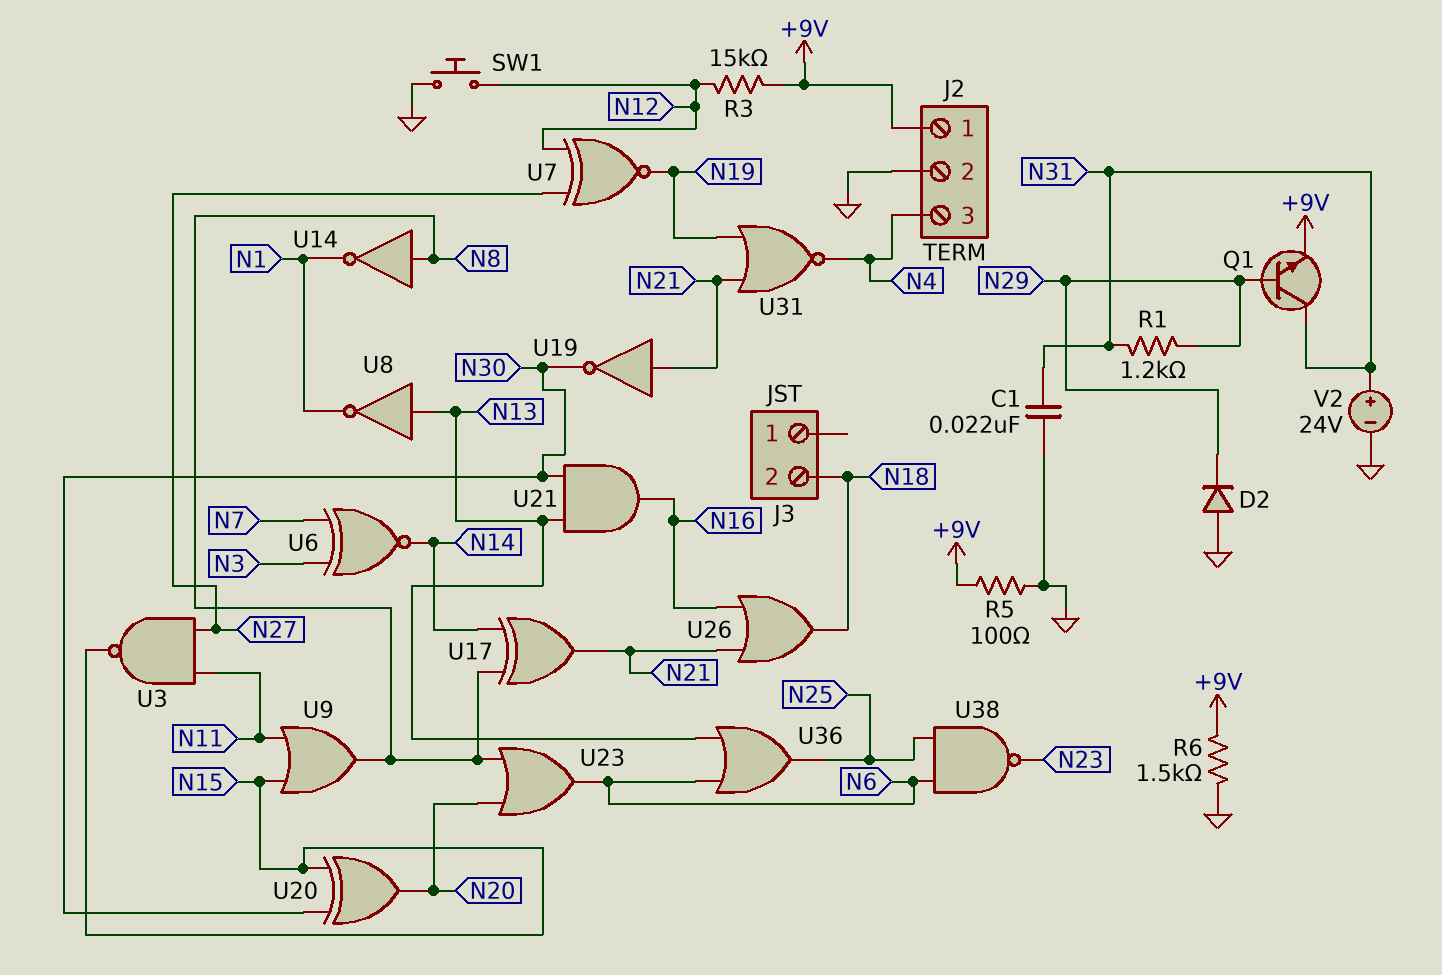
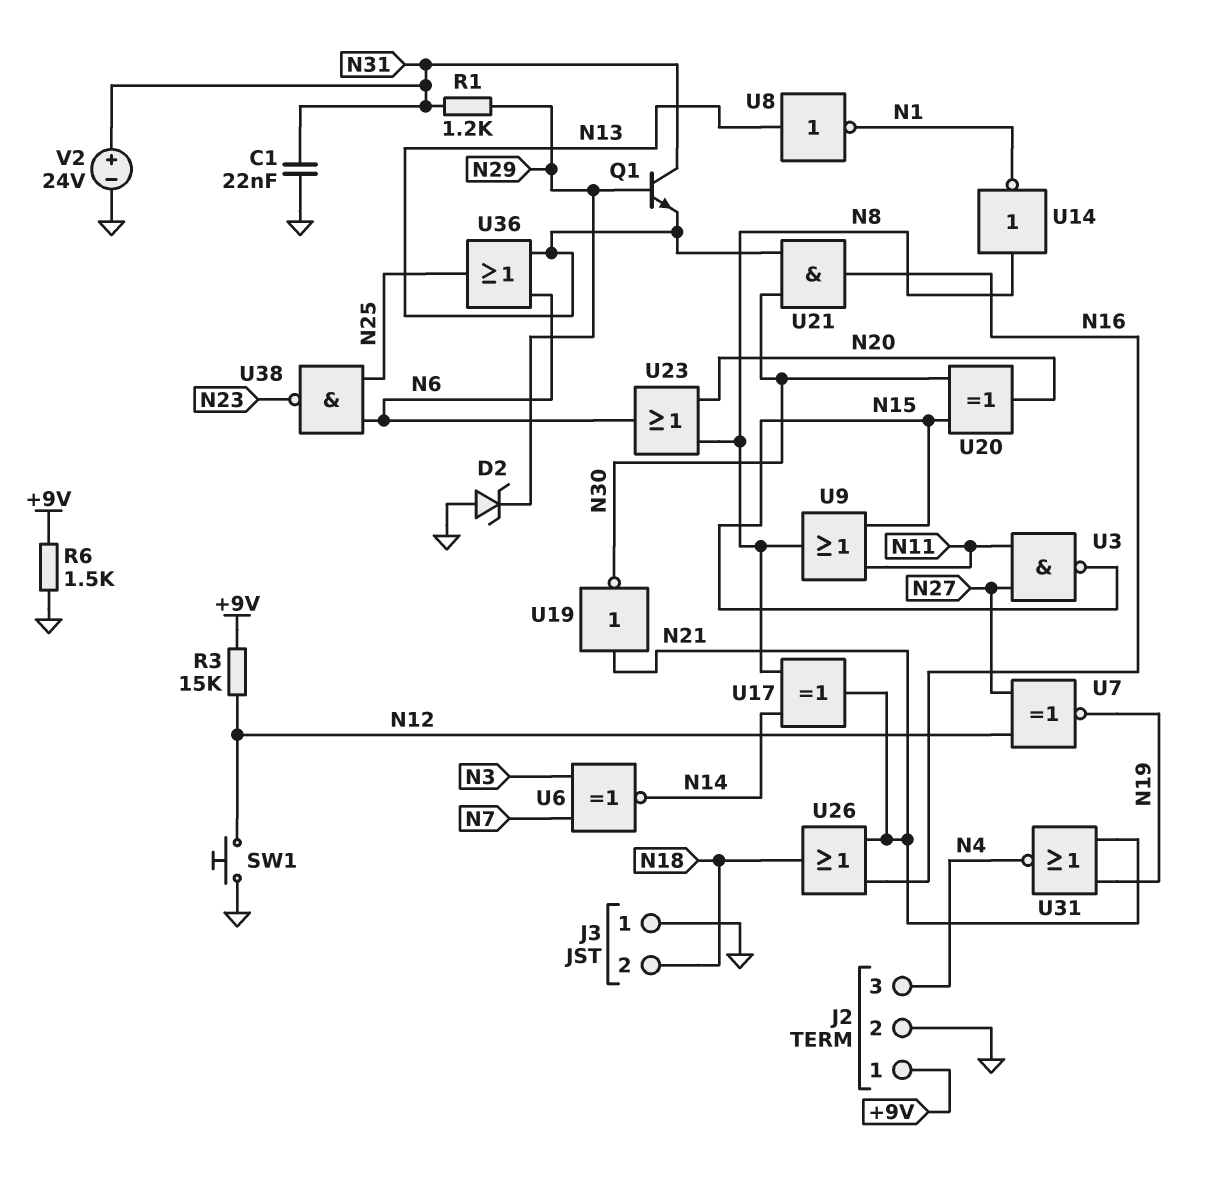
D2: diode (A GND, K N29) -> zener (A GND, K N29)
J3 pin 1: none -> GND
Q1: NPN (B N29, C N31, E +9V) -> NPN (B N29, C N31, E N13)
R5: 100 (+9V, GND) -> none

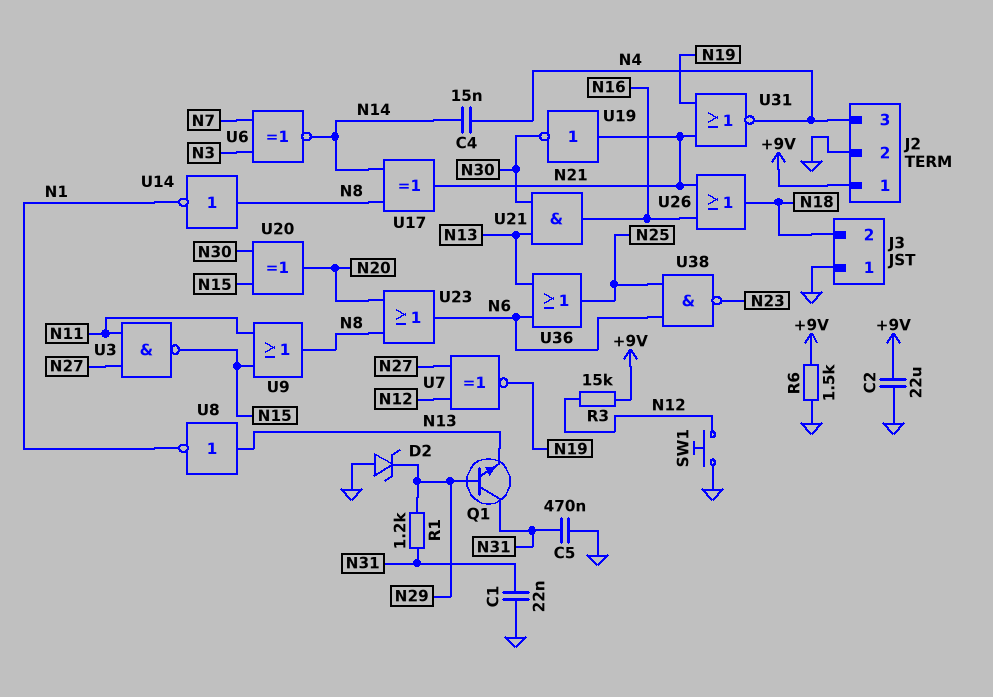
C2: none -> 22uF (+9V, GND)
C4: none -> 15nF (N4, N14)
C5: none -> 470nF (GND, N31)
V2: 24V (plus N31, minus GND) -> none

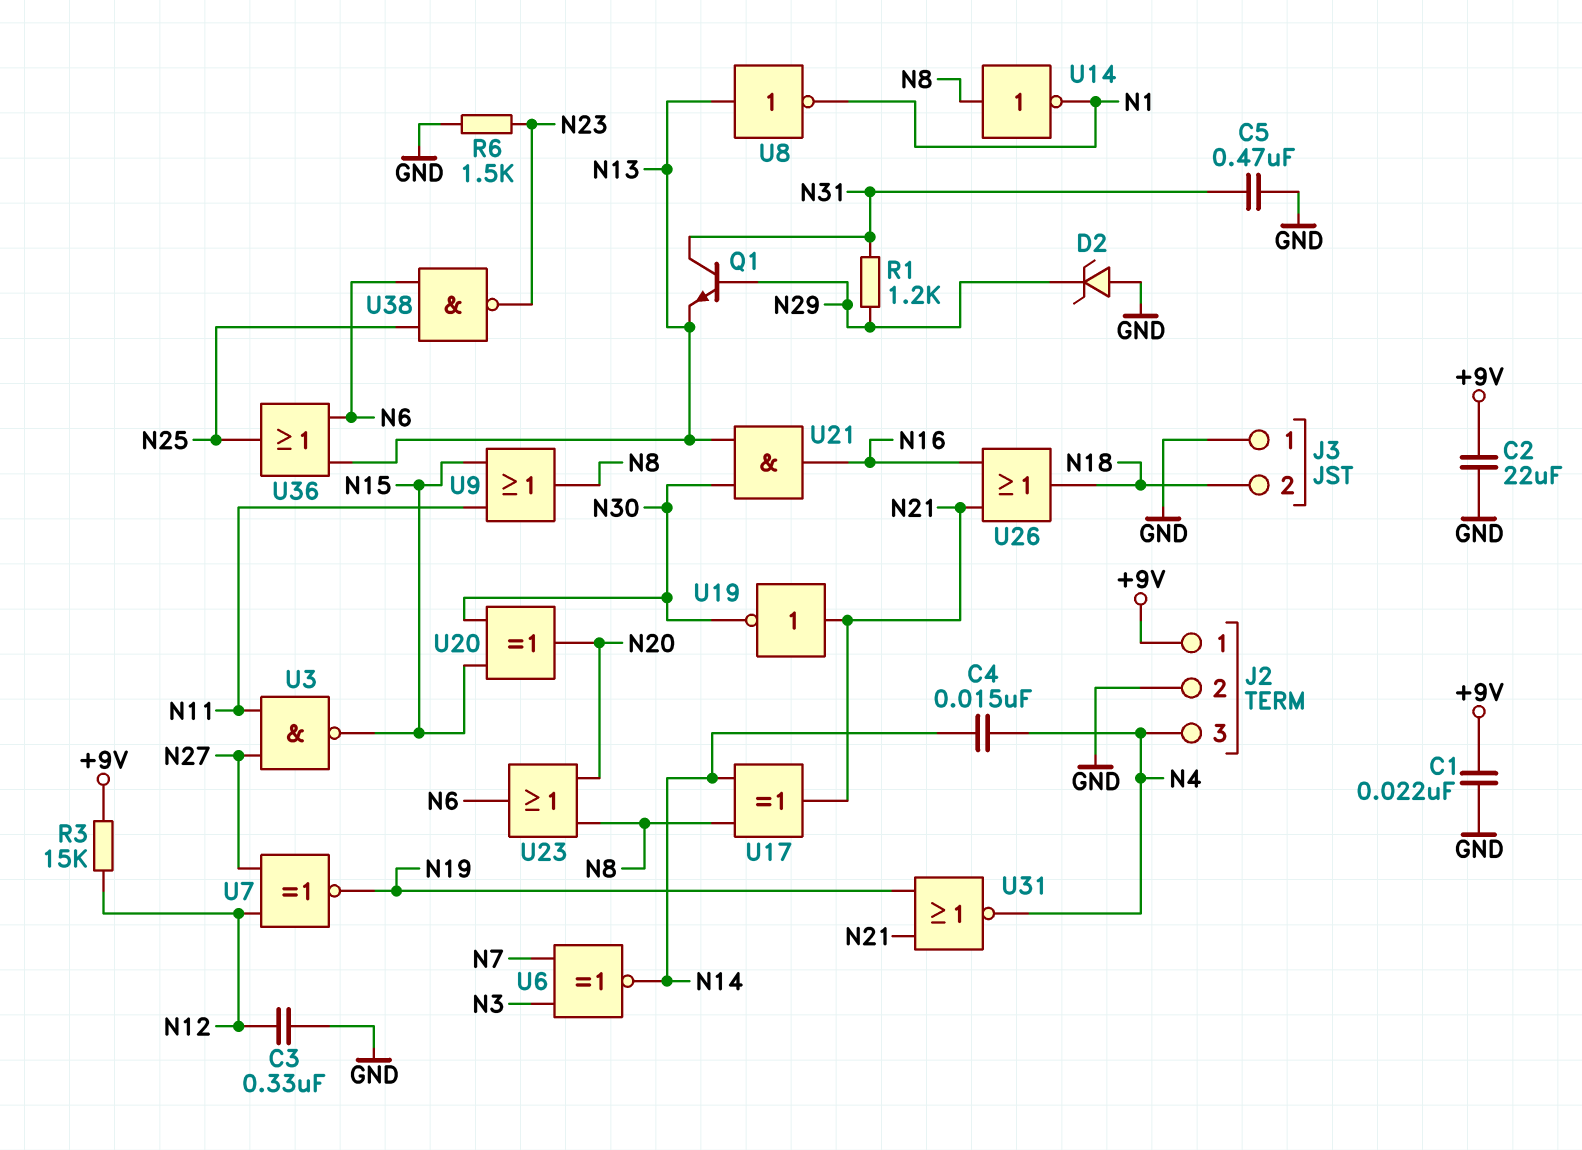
C1: 22nF (GND, N31) -> 22nF (+9V, GND)
C3: none -> 330nF (GND, N12)
R6: 1.5k (+9V, GND) -> 1.5k (GND, N23)
SW1: button (GND, N12) -> none

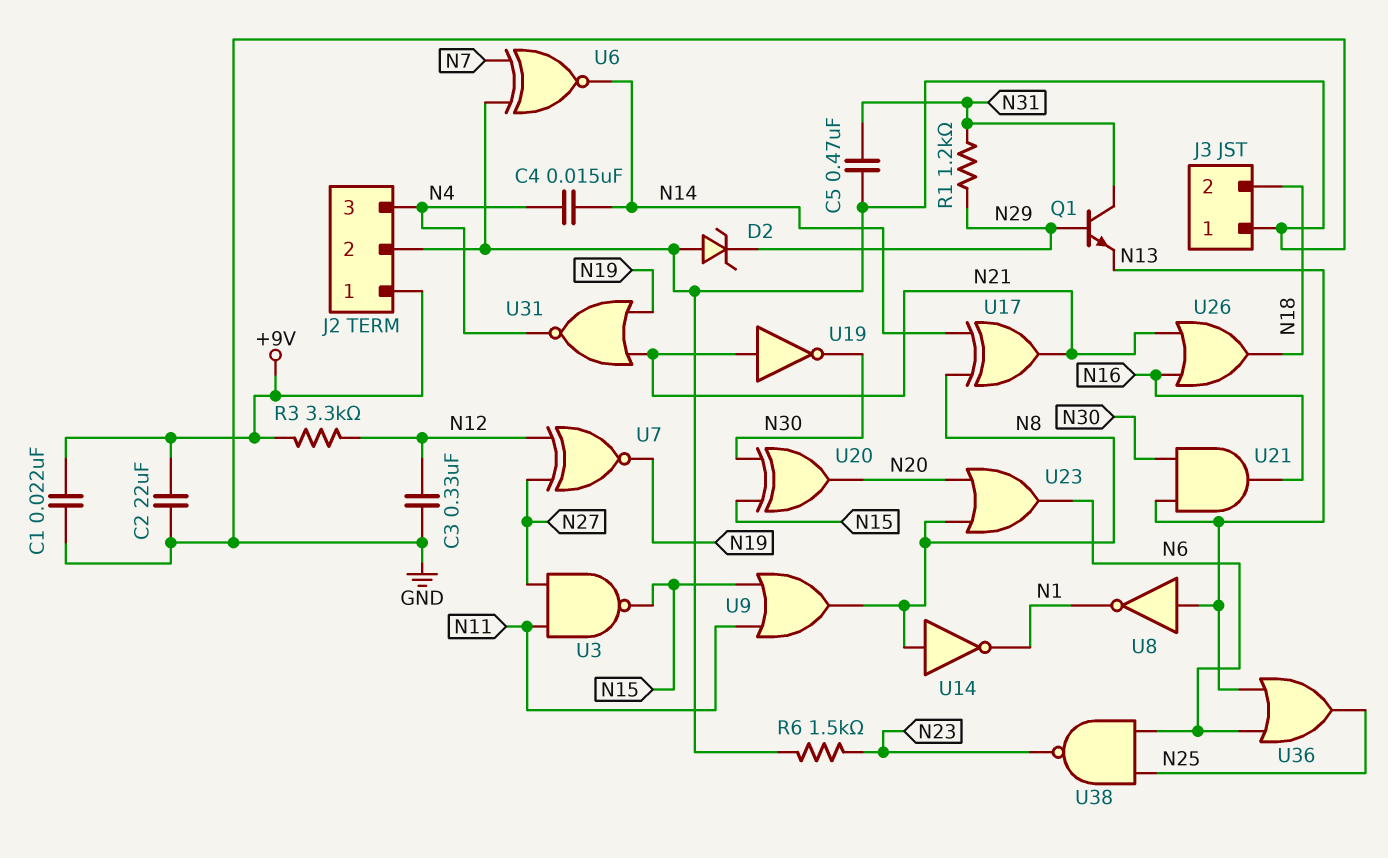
R3: 15k (+9V, N12) -> 3.3k (+9V, N12)
U6: XNOR (in N3, in N7, out N14) -> XNOR (in GND, in N7, out N14)

